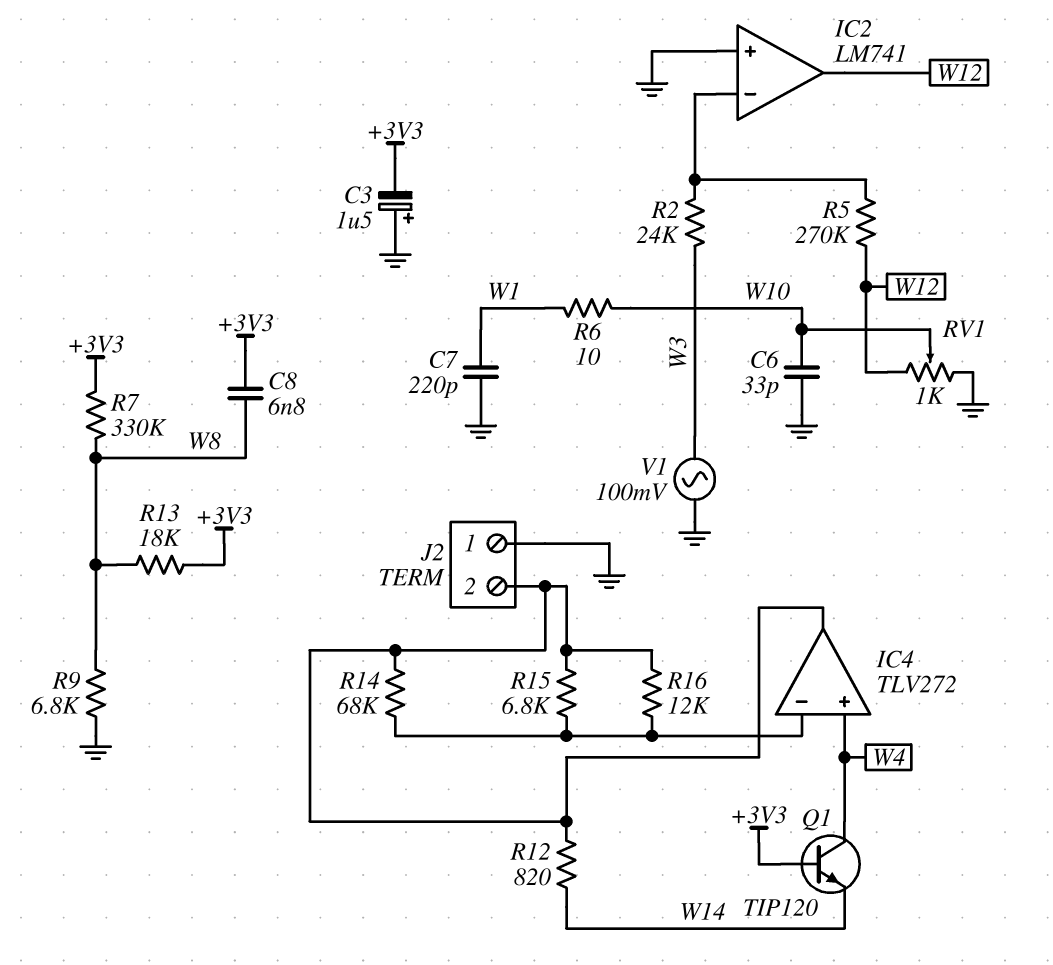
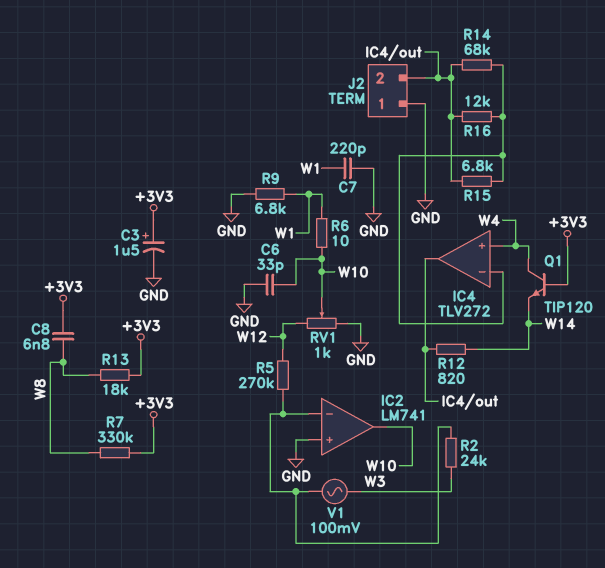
C3: 1.5uF (plus GND, minus +3V3) -> 1.5uF (plus +3V3, minus GND)
IC2 pin out: W12 -> W10
R9: 6.8k (GND, W8) -> 6.8k (GND, W1)
V1: AC 100mV (GND, W3) -> AC 100mV (IC2/in-, W3)

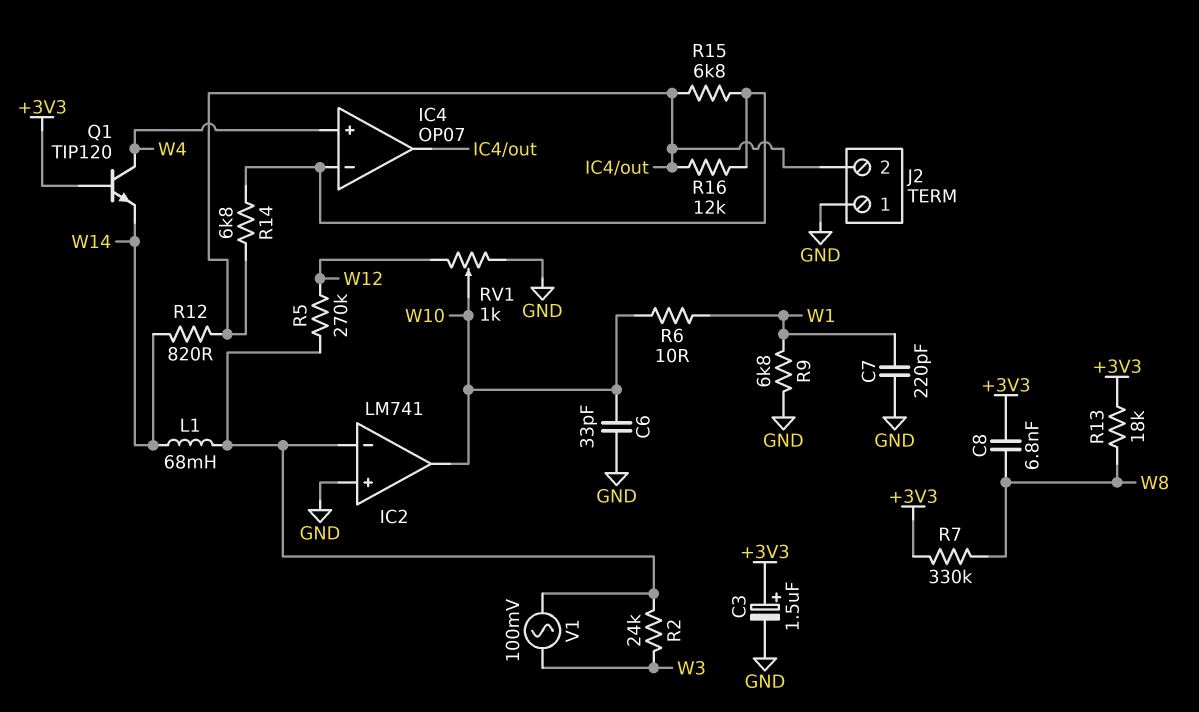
IC4: TLV272 -> OP07
L1: none -> 68mH (IC2/in-, W14)
R14: 68k (IC4/in-, IC4/out) -> 6.8k (IC4/in-, IC4/out)

